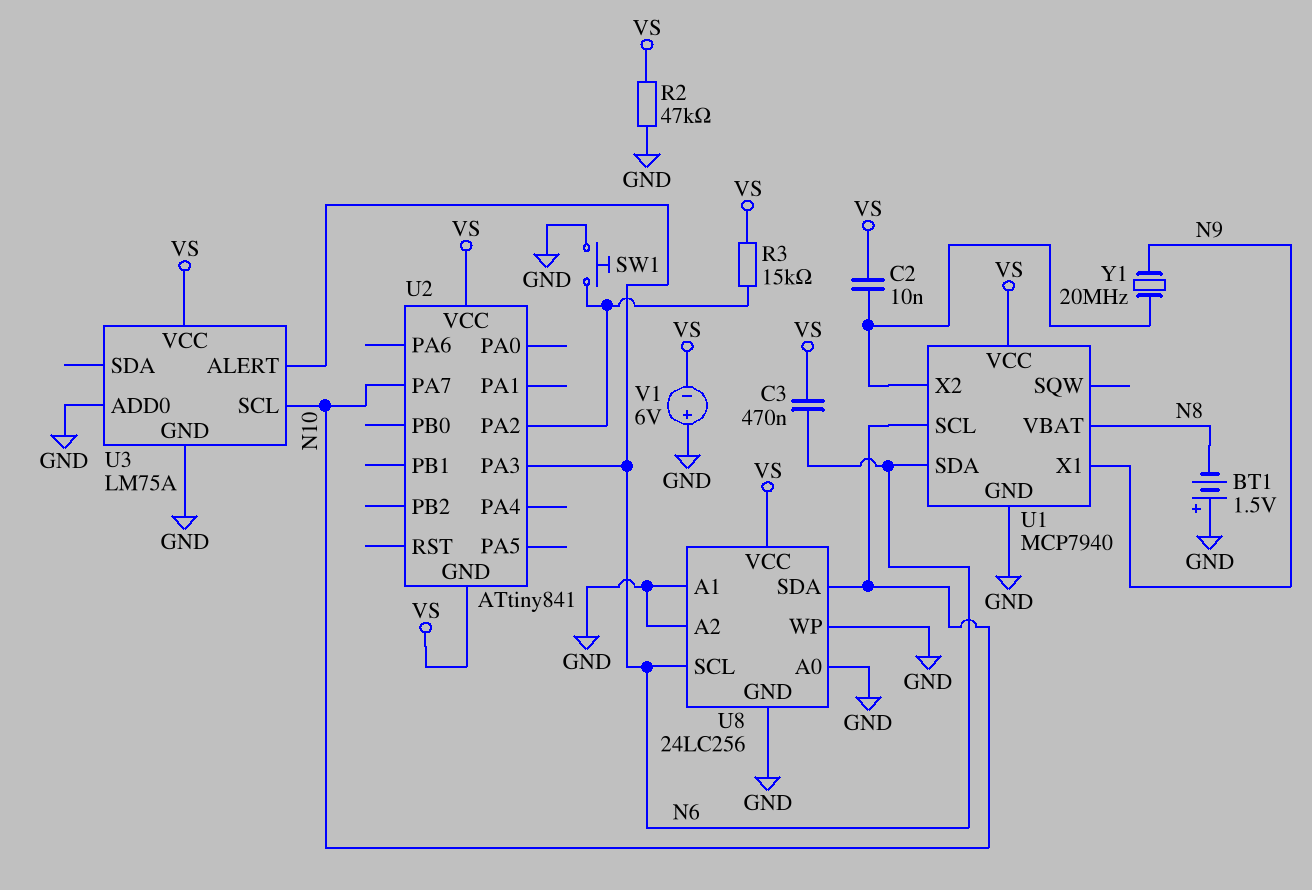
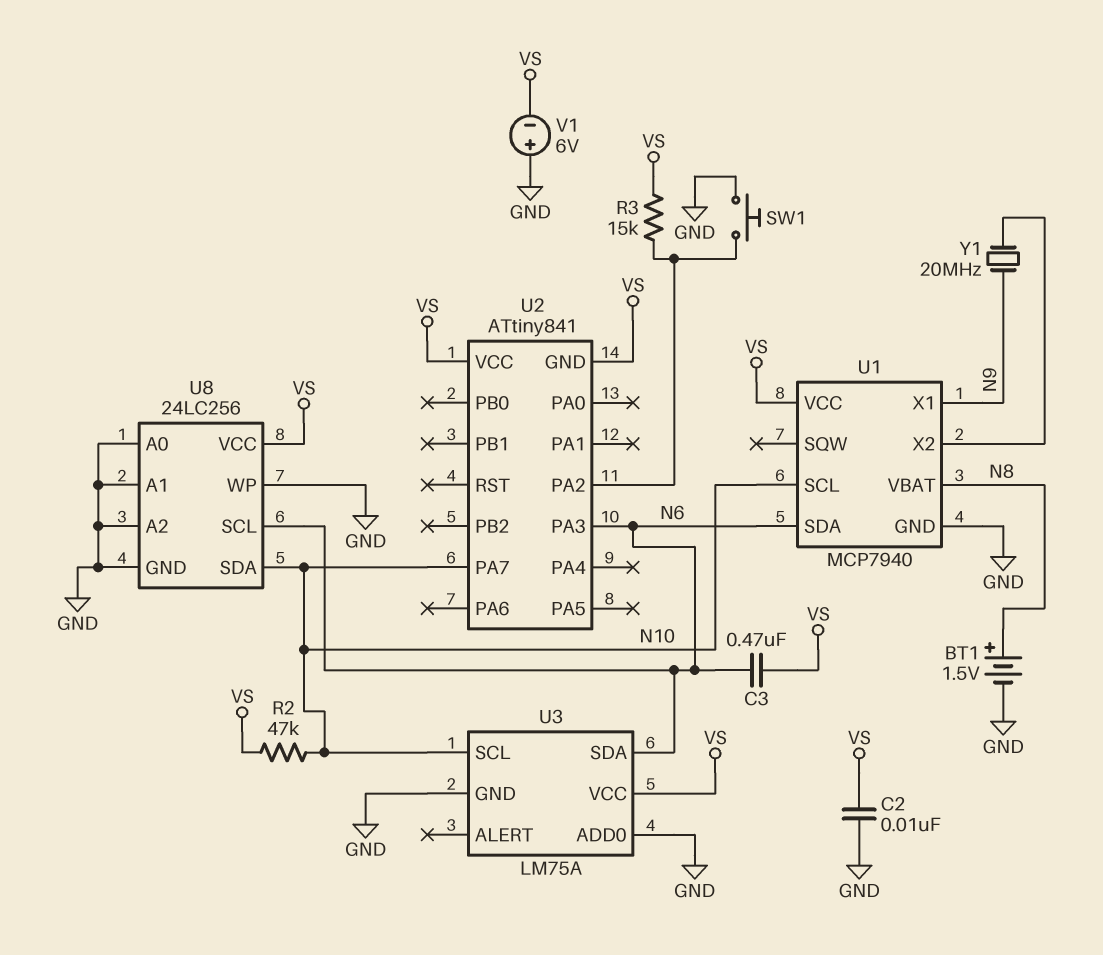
BT1: 1.5V (plus GND, minus N8) -> 1.5V (plus N8, minus GND)
C2: 10nF (U1/X2, VS) -> 10nF (GND, VS)
R2: 47k (GND, VS) -> 47k (N10, VS)
U3 pin ALERT: N6 -> none
U3 pin SDA: none -> N6

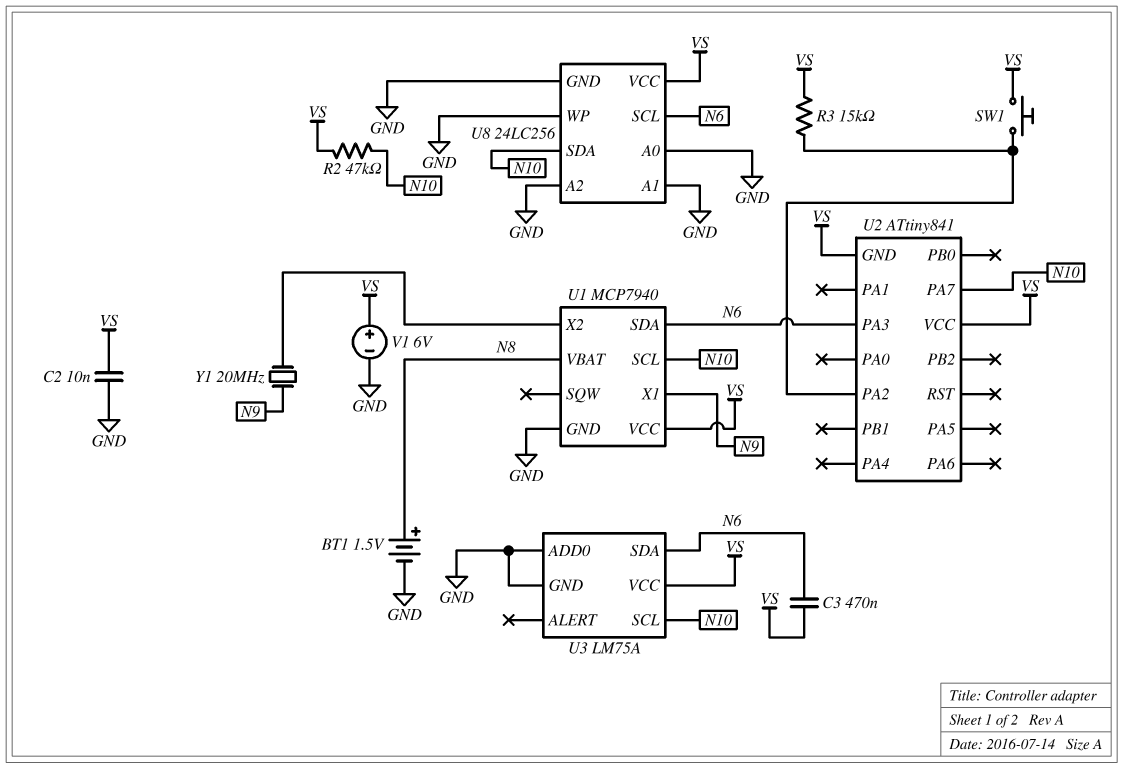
SW1: button (GND, U2/PA2) -> button (U2/PA2, VS)
V1: 6V (plus GND, minus VS) -> 6V (plus VS, minus GND)

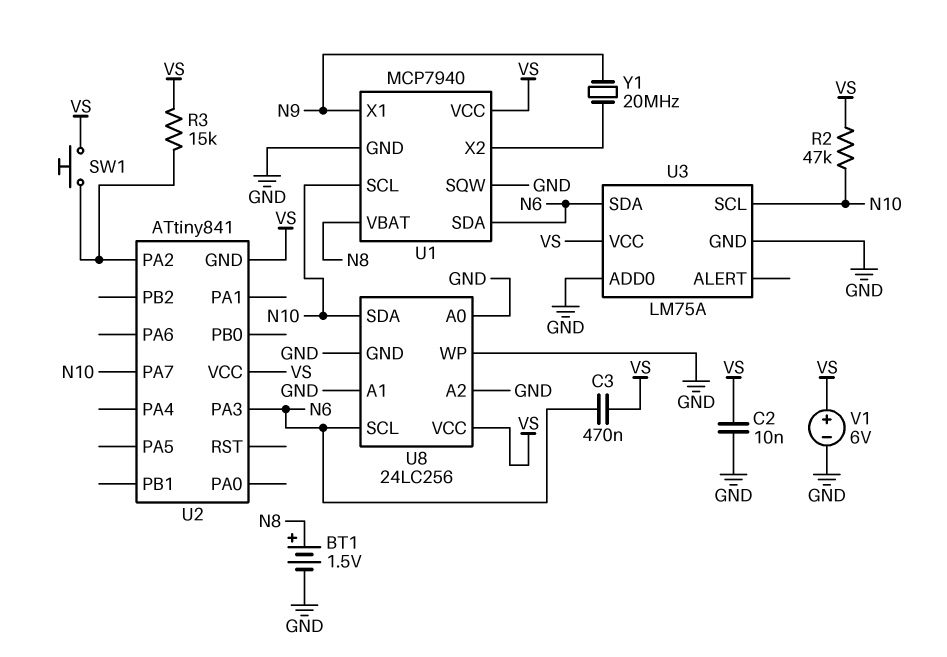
U1 pin SQW: none -> GND

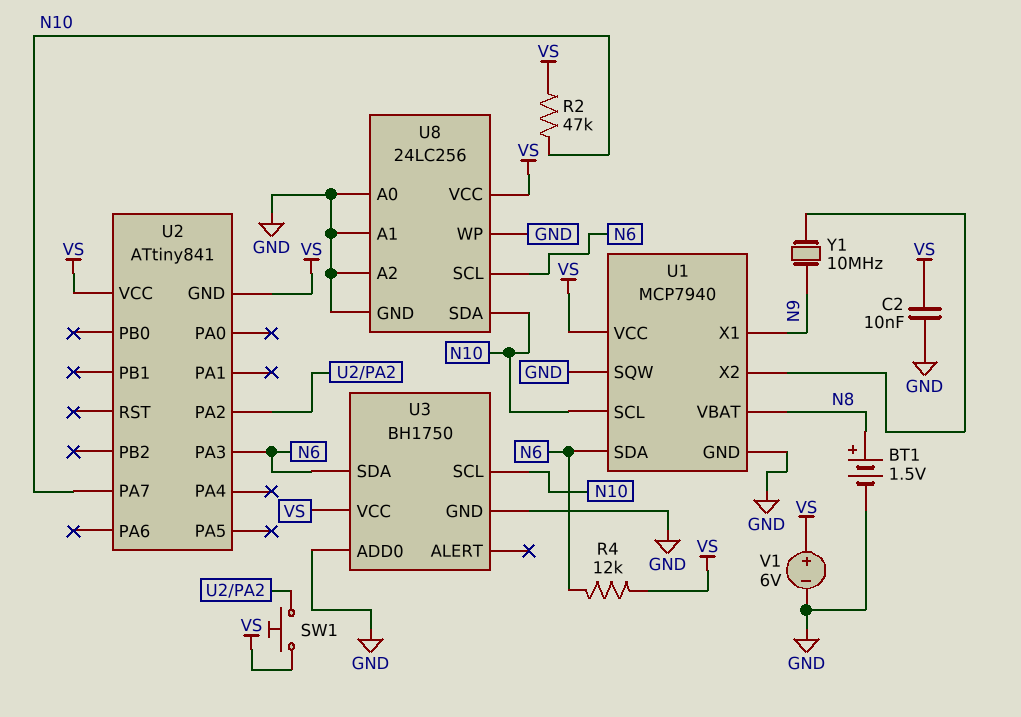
C3: 470nF (N6, VS) -> none
R3: 15k (U2/PA2, VS) -> none
R4: none -> 12k (N6, VS)
U3: LM75A -> BH1750
Y1: 20MHz (N9, U1/X2) -> 10MHz (N9, U1/X2)

